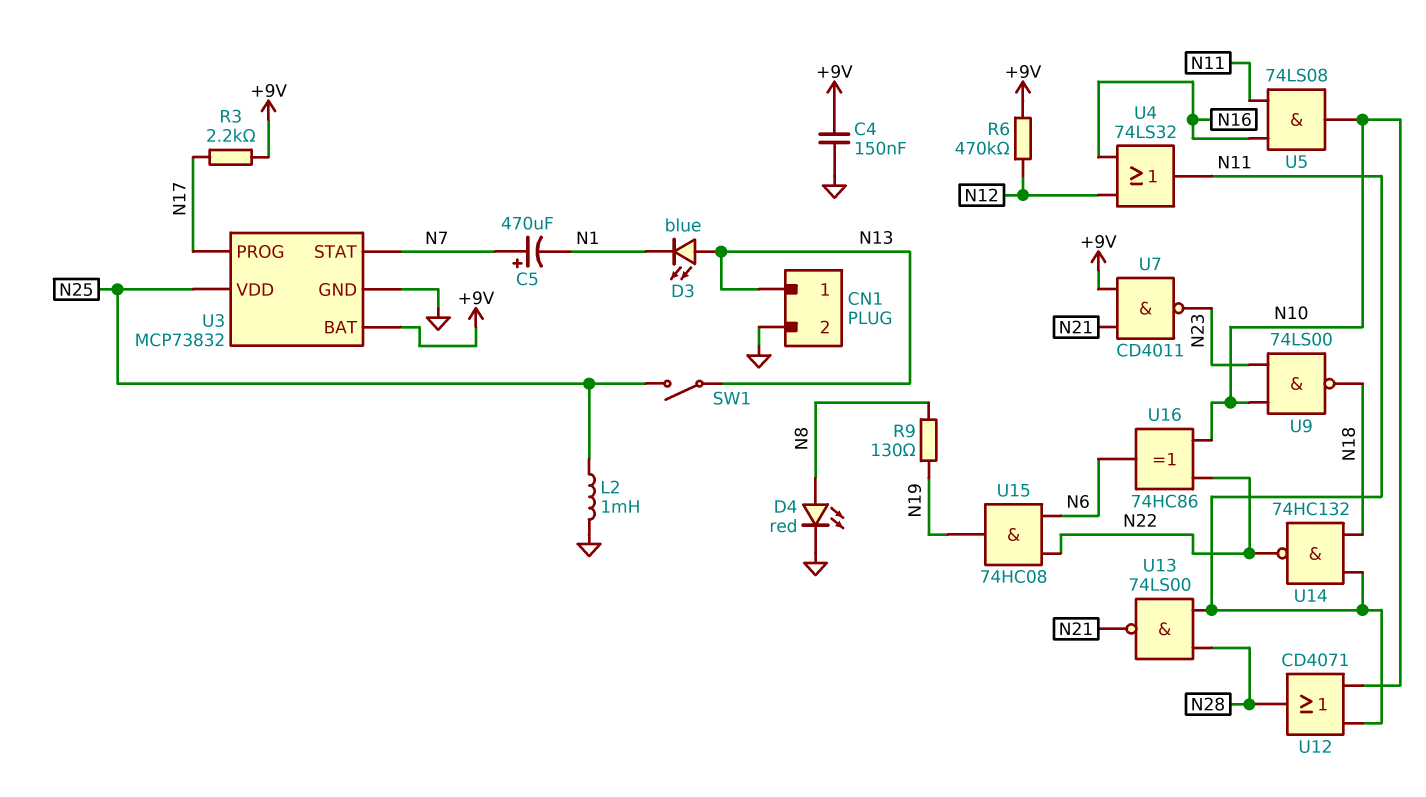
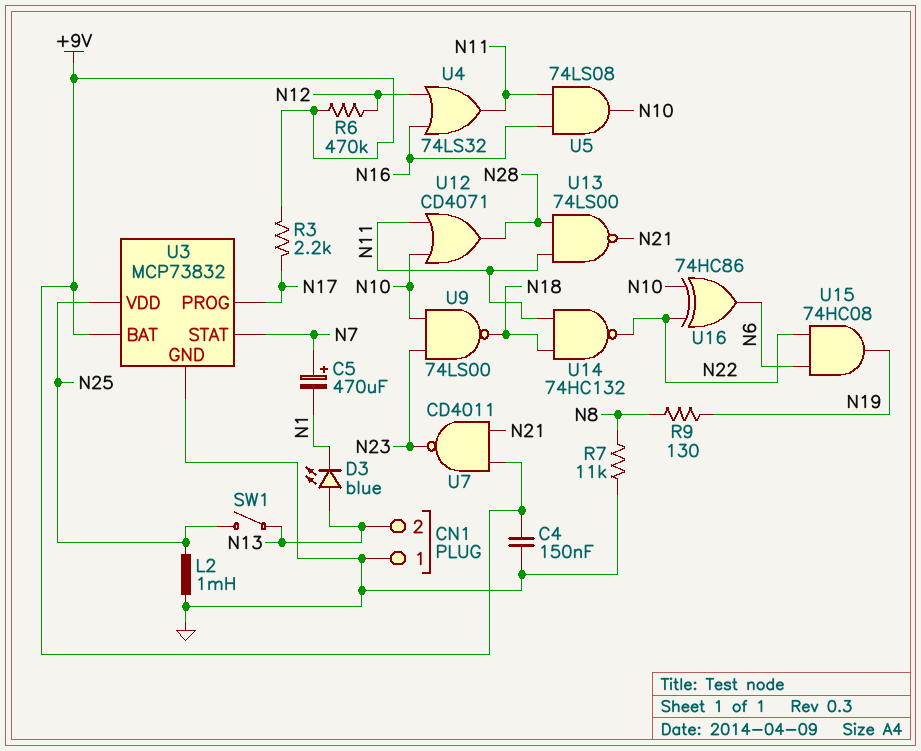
CN1 pin 1: N13 -> GND
CN1 pin 2: GND -> N13
D4: LED red (A N8, K GND) -> none
R7: none -> 11k (GND, N8)

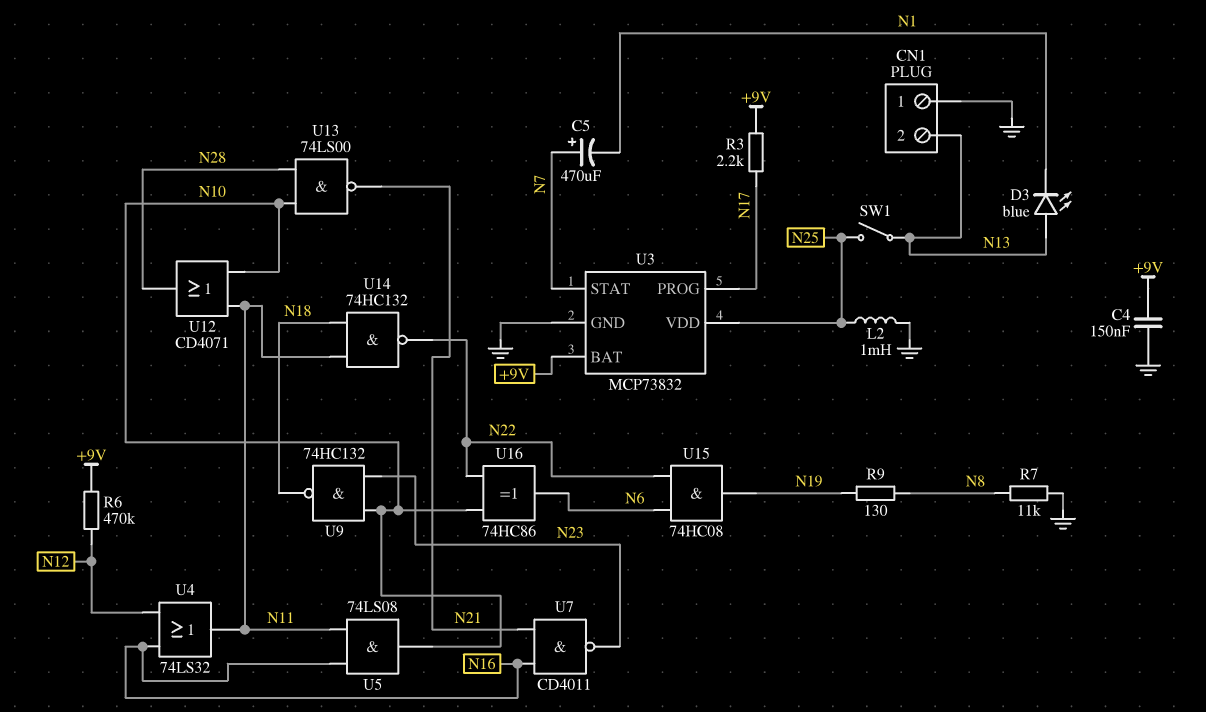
U7: NAND CD4011 (in +9V, in N21, out N23) -> NAND CD4011 (in N16, in N21, out N23)
U9: NAND 74LS00 (in N10, in N23, out N18) -> NAND 74HC132 (in N10, in N23, out N18)
U13: NAND 74LS00 (in N11, in N28, out N21) -> NAND 74LS00 (in N10, in N28, out N21)

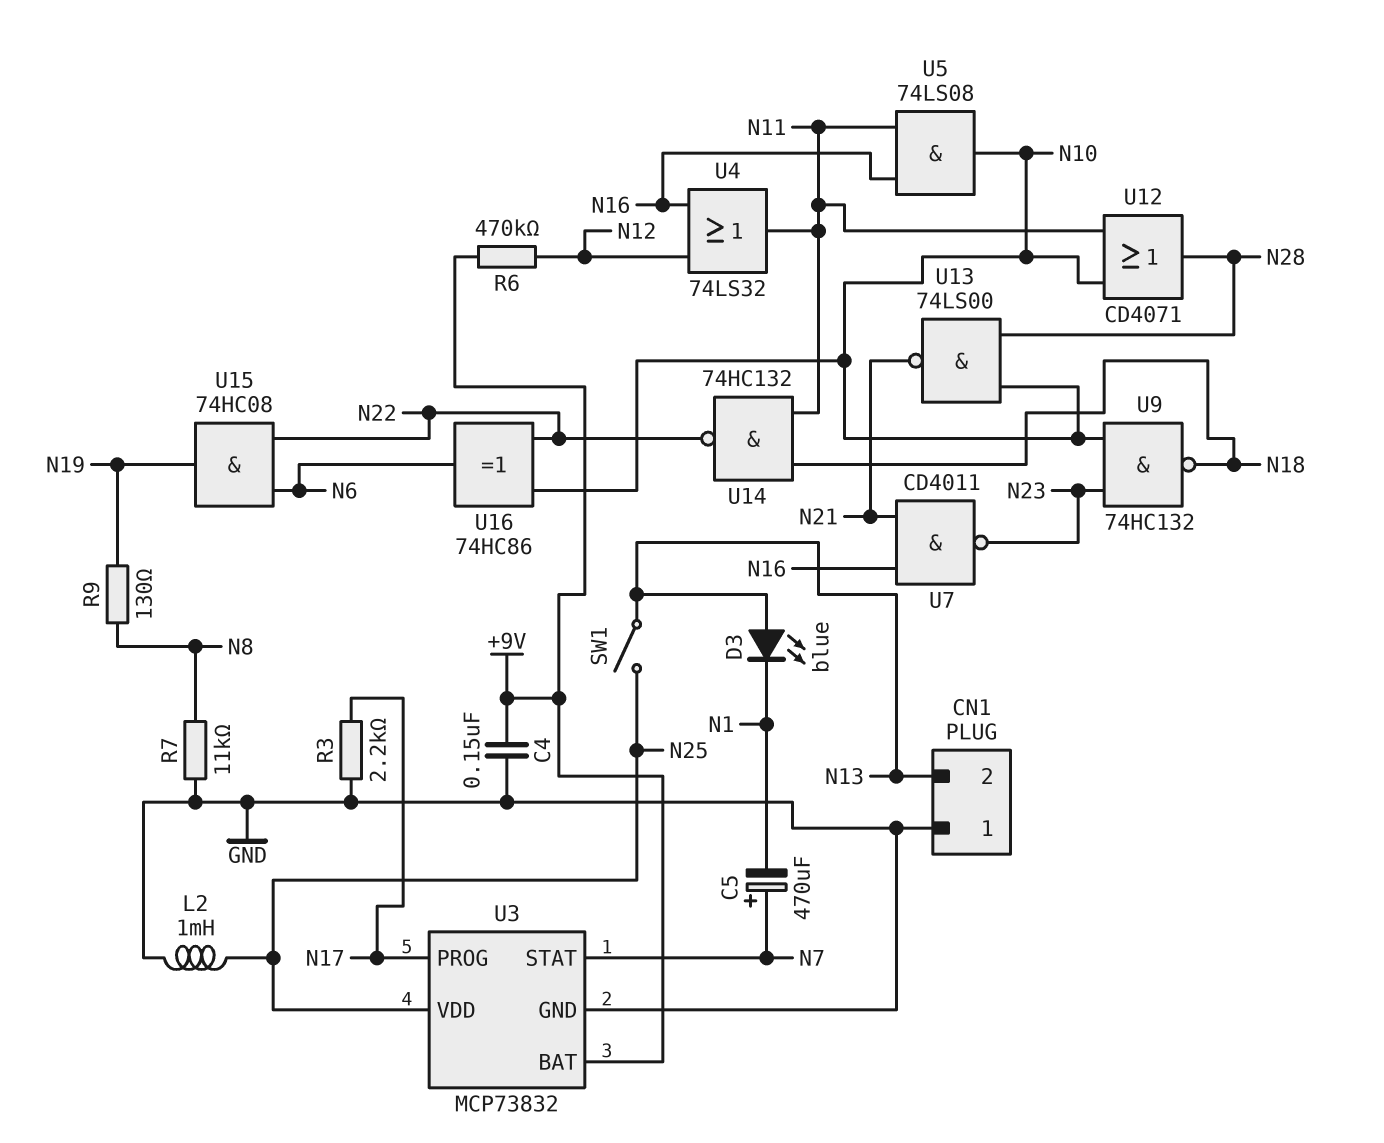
R3: 2.2k (+9V, N17) -> 2.2k (GND, N17)

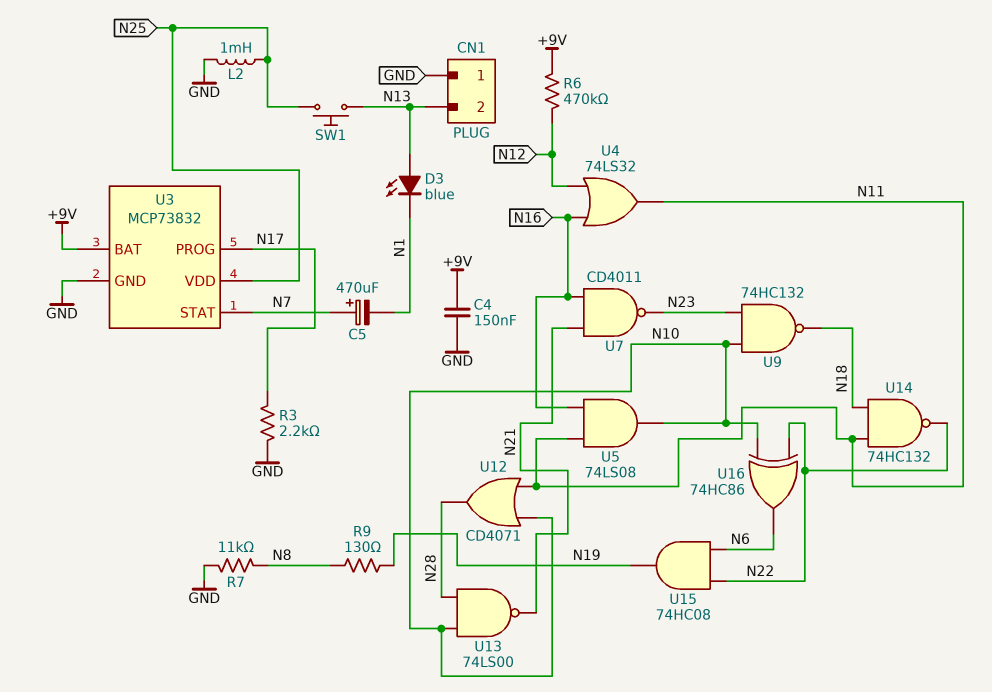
SW1: switch (N13, N25) -> button (N13, N25)

